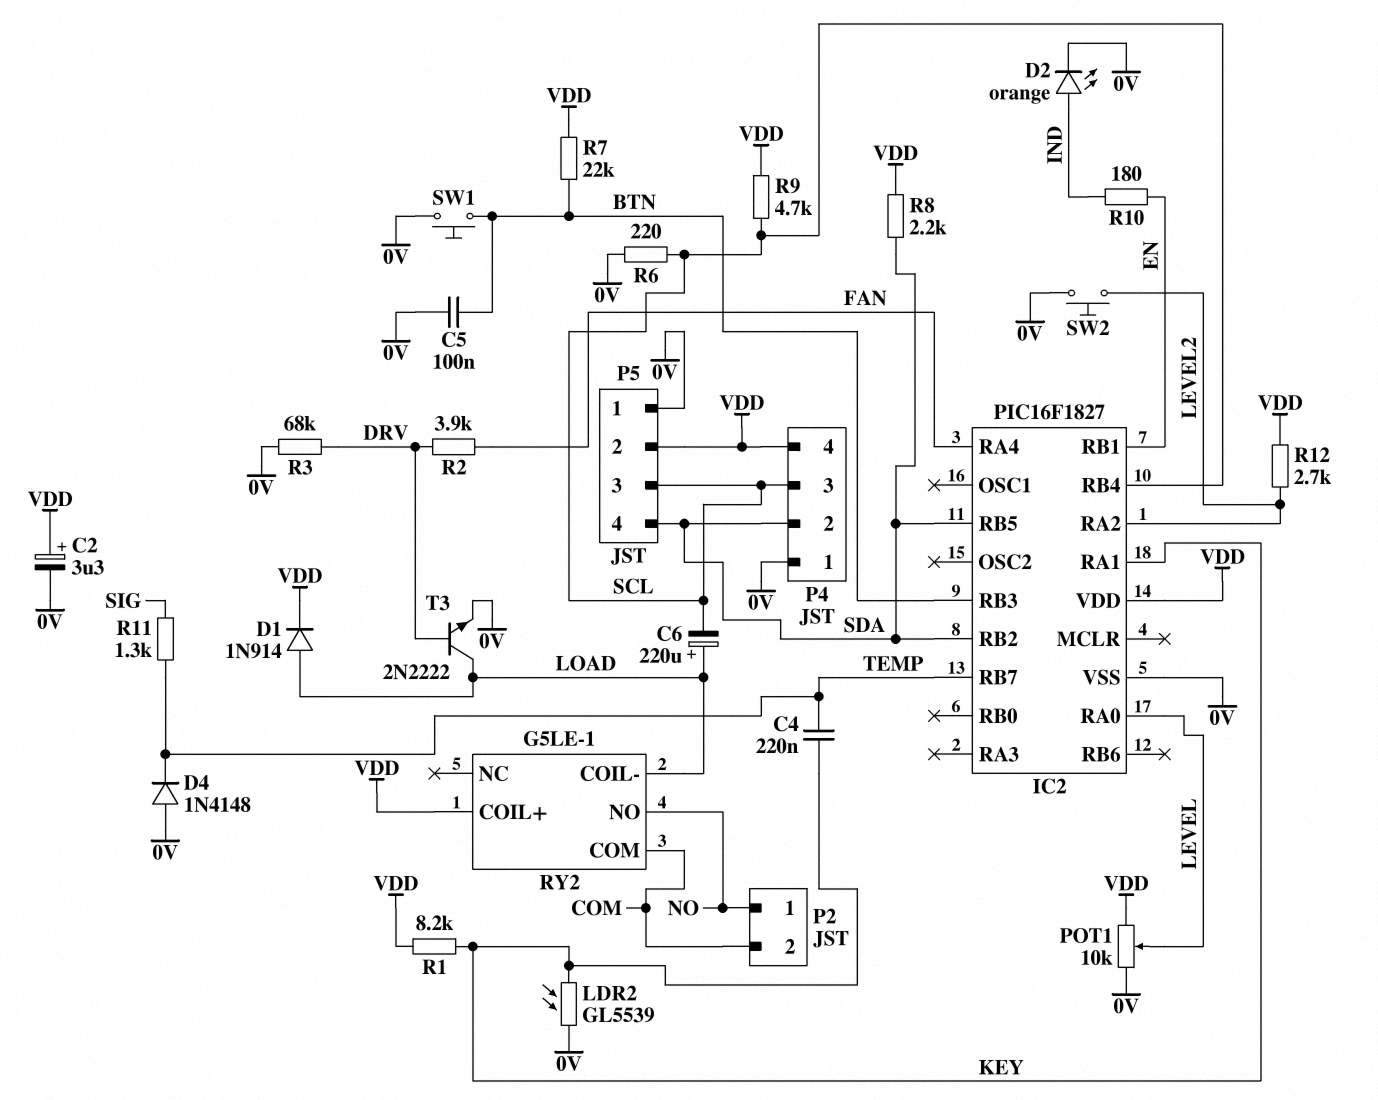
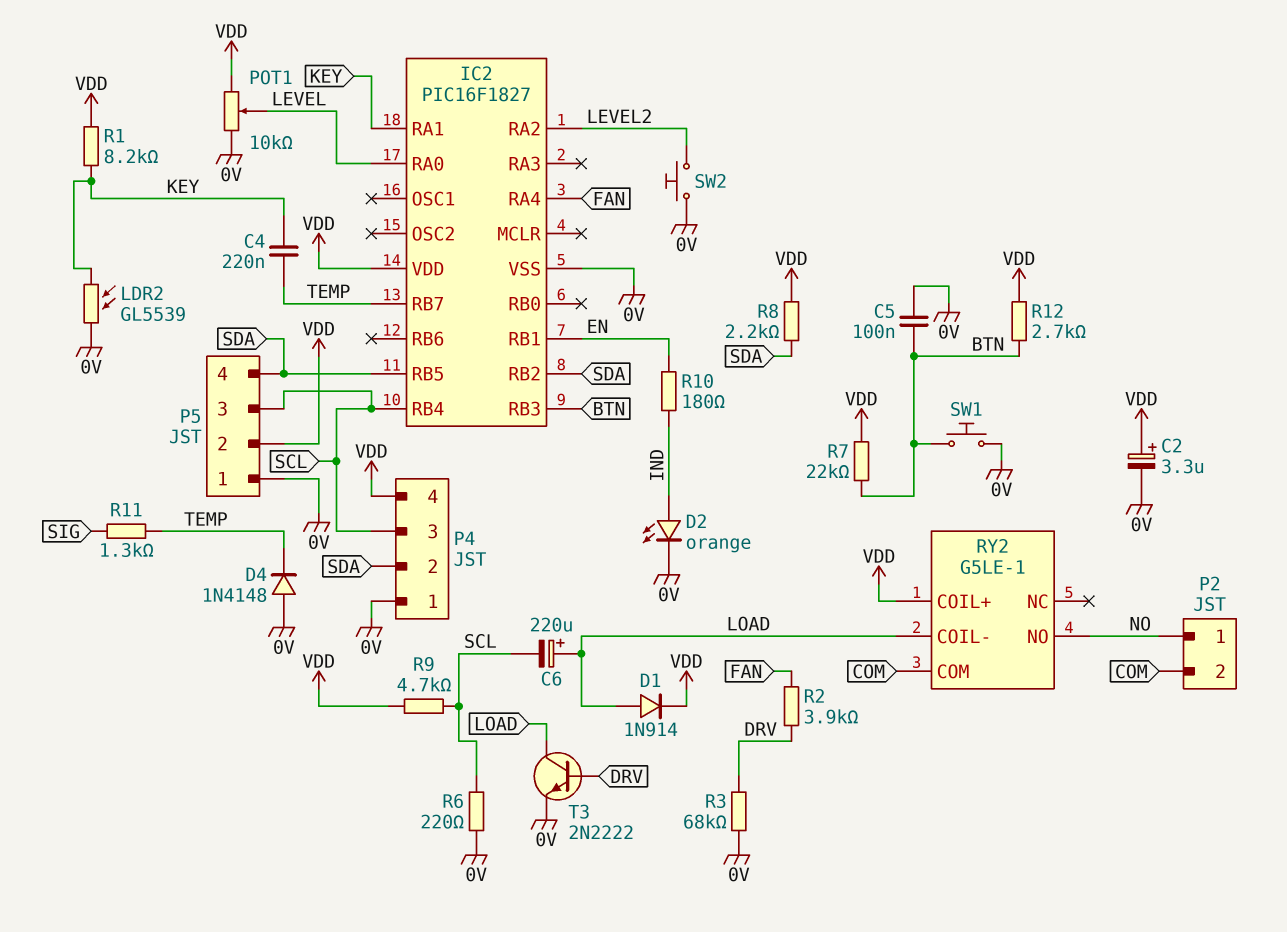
R12: 2.7k (LEVEL2, VDD) -> 2.7k (BTN, VDD)

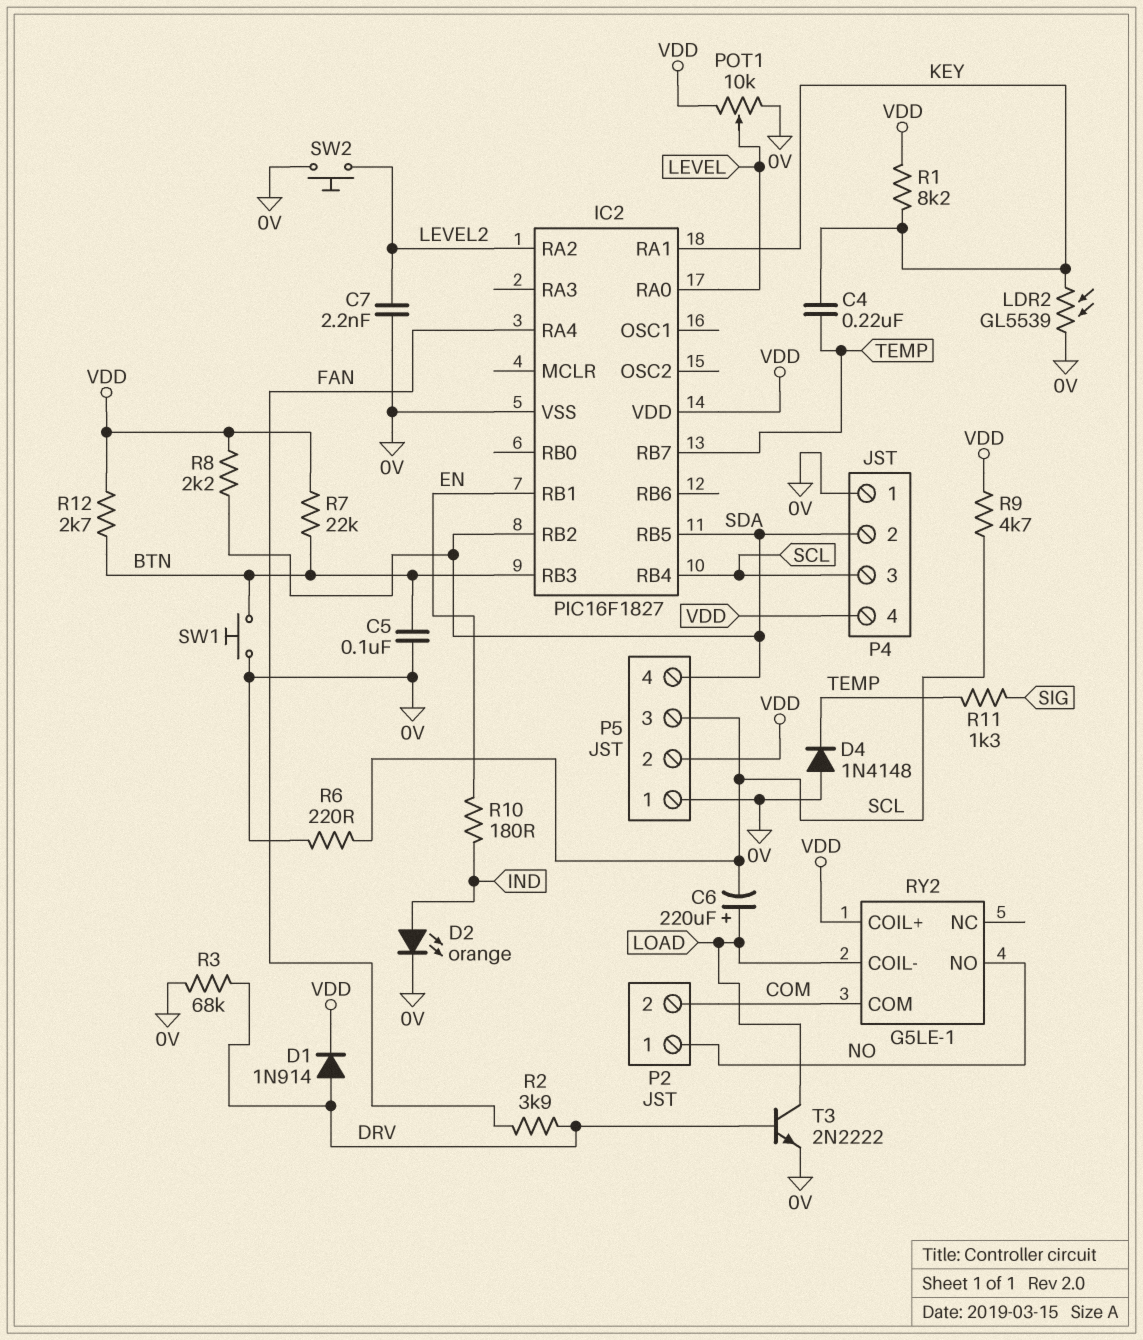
C2: 3.3uF (plus VDD, minus 0V) -> none
C7: none -> 2.2nF (0V, LEVEL2)
D1: diode 1N914 (A LOAD, K VDD) -> diode 1N914 (A DRV, K VDD)

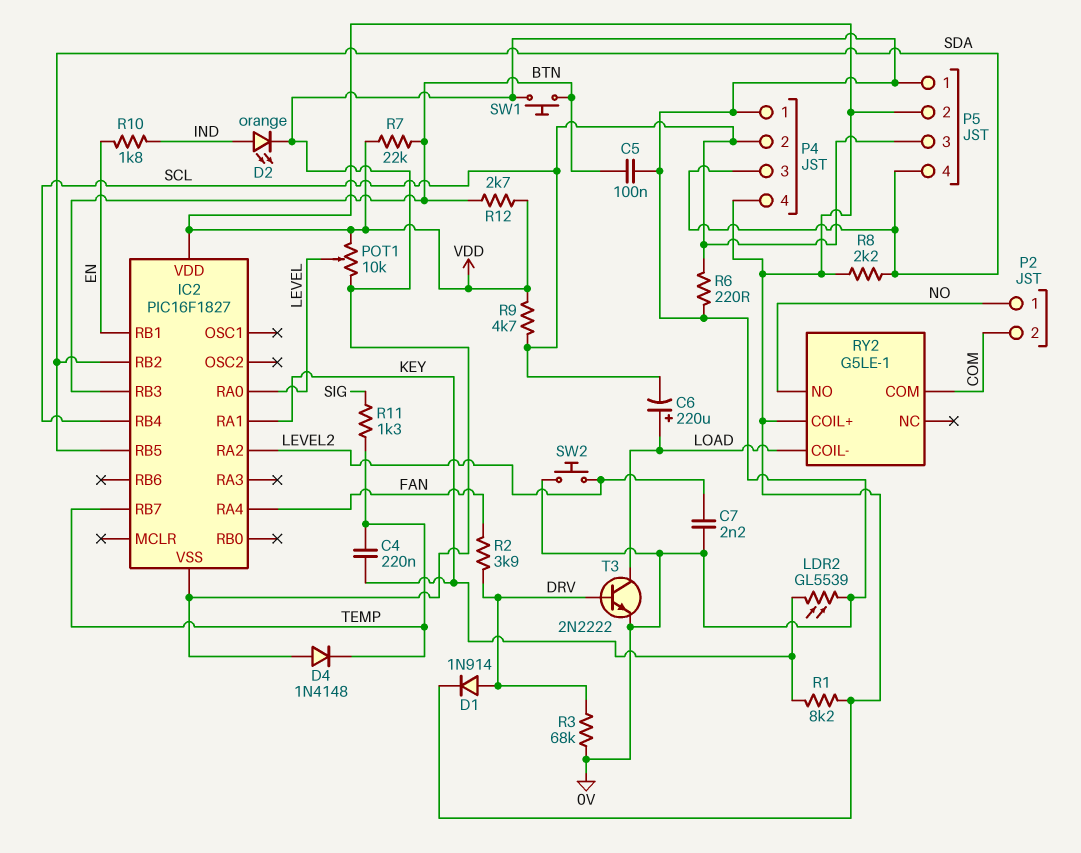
P4 pin 2: SDA -> SCL
P4 pin 3: SCL -> SDA
R10: 180 (EN, IND) -> 1.8k (EN, IND)

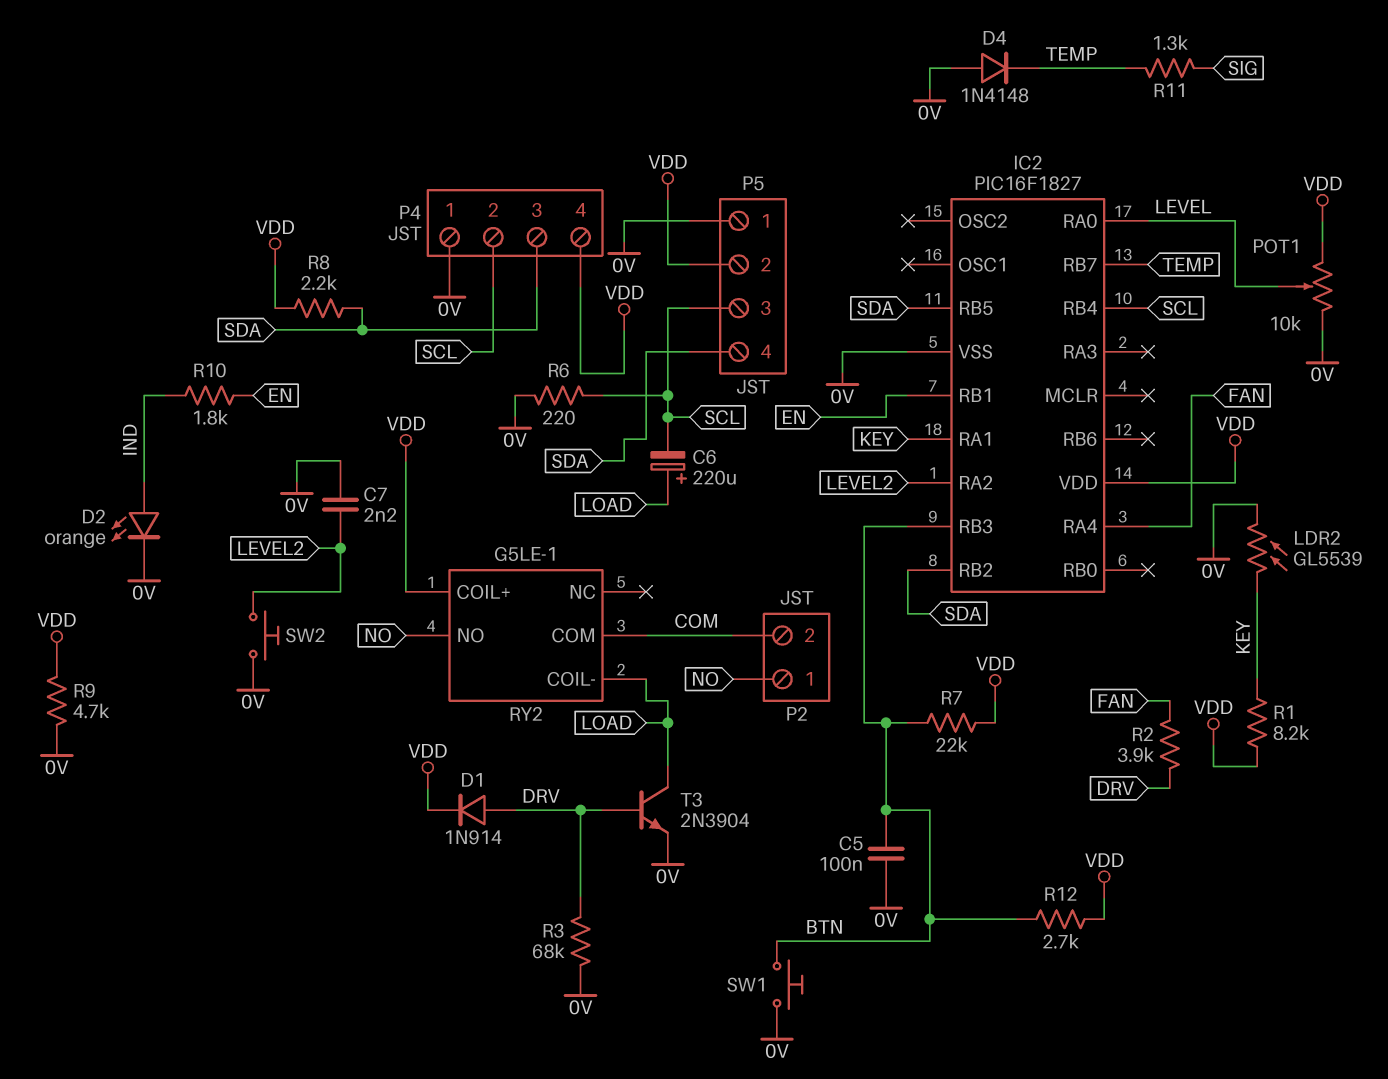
C4: 220nF (KEY, TEMP) -> none
R9: 4.7k (SCL, VDD) -> 4.7k (0V, VDD)
T3: NPN 2N2222 (B DRV, C LOAD, E 0V) -> NPN 2N3904 (B DRV, C LOAD, E 0V)

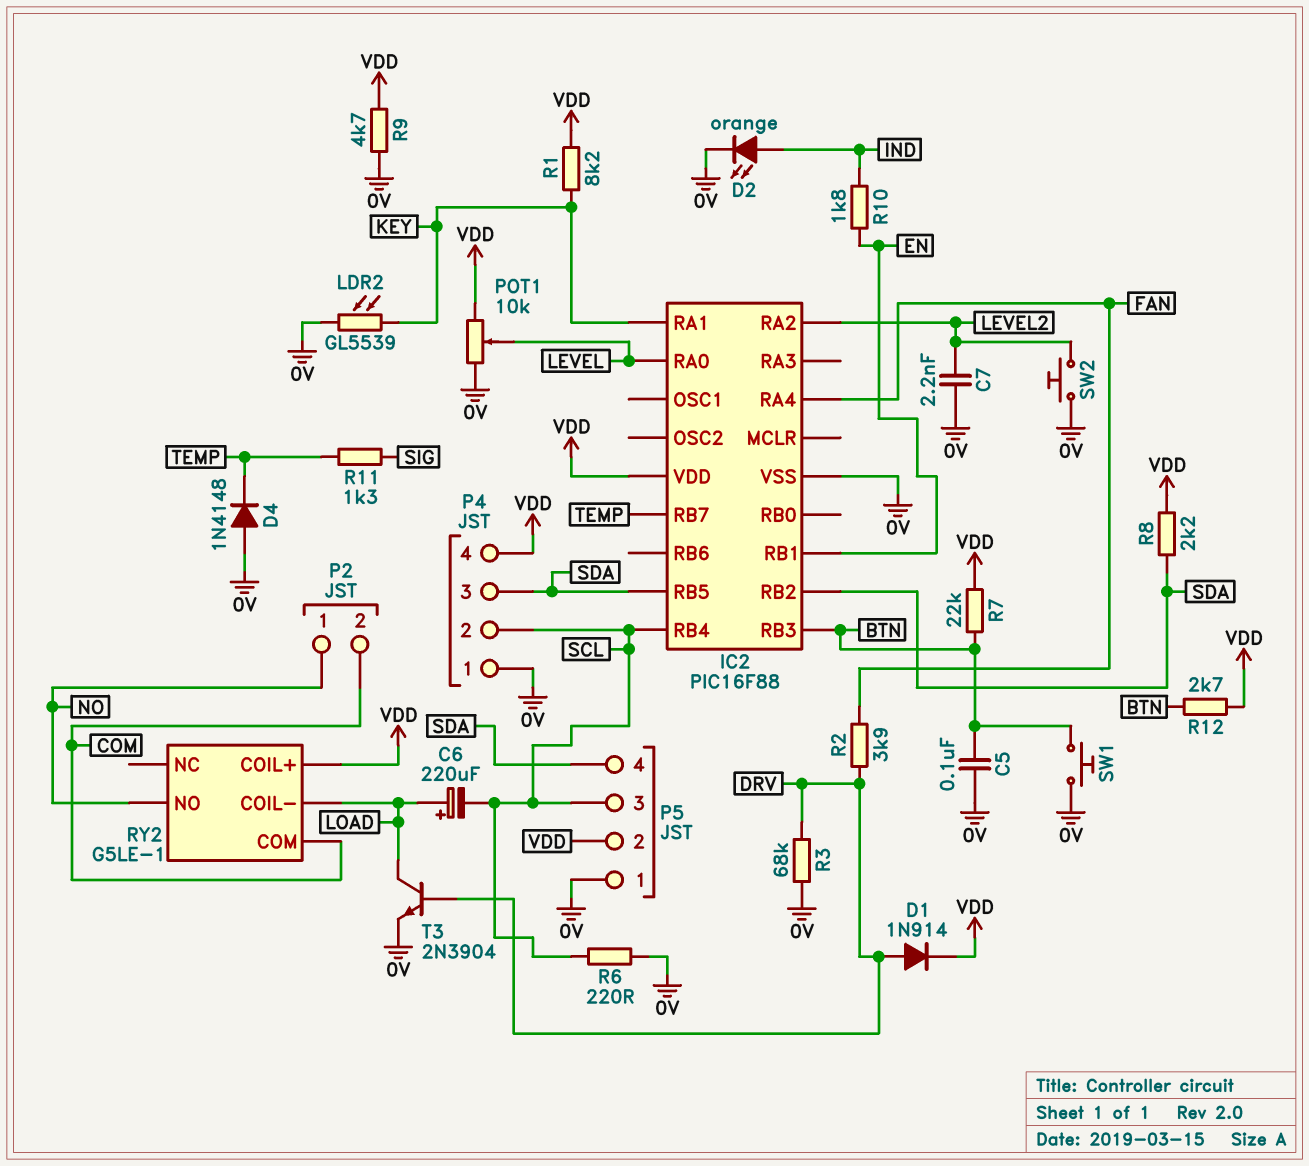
IC2: PIC16F1827 -> PIC16F88

